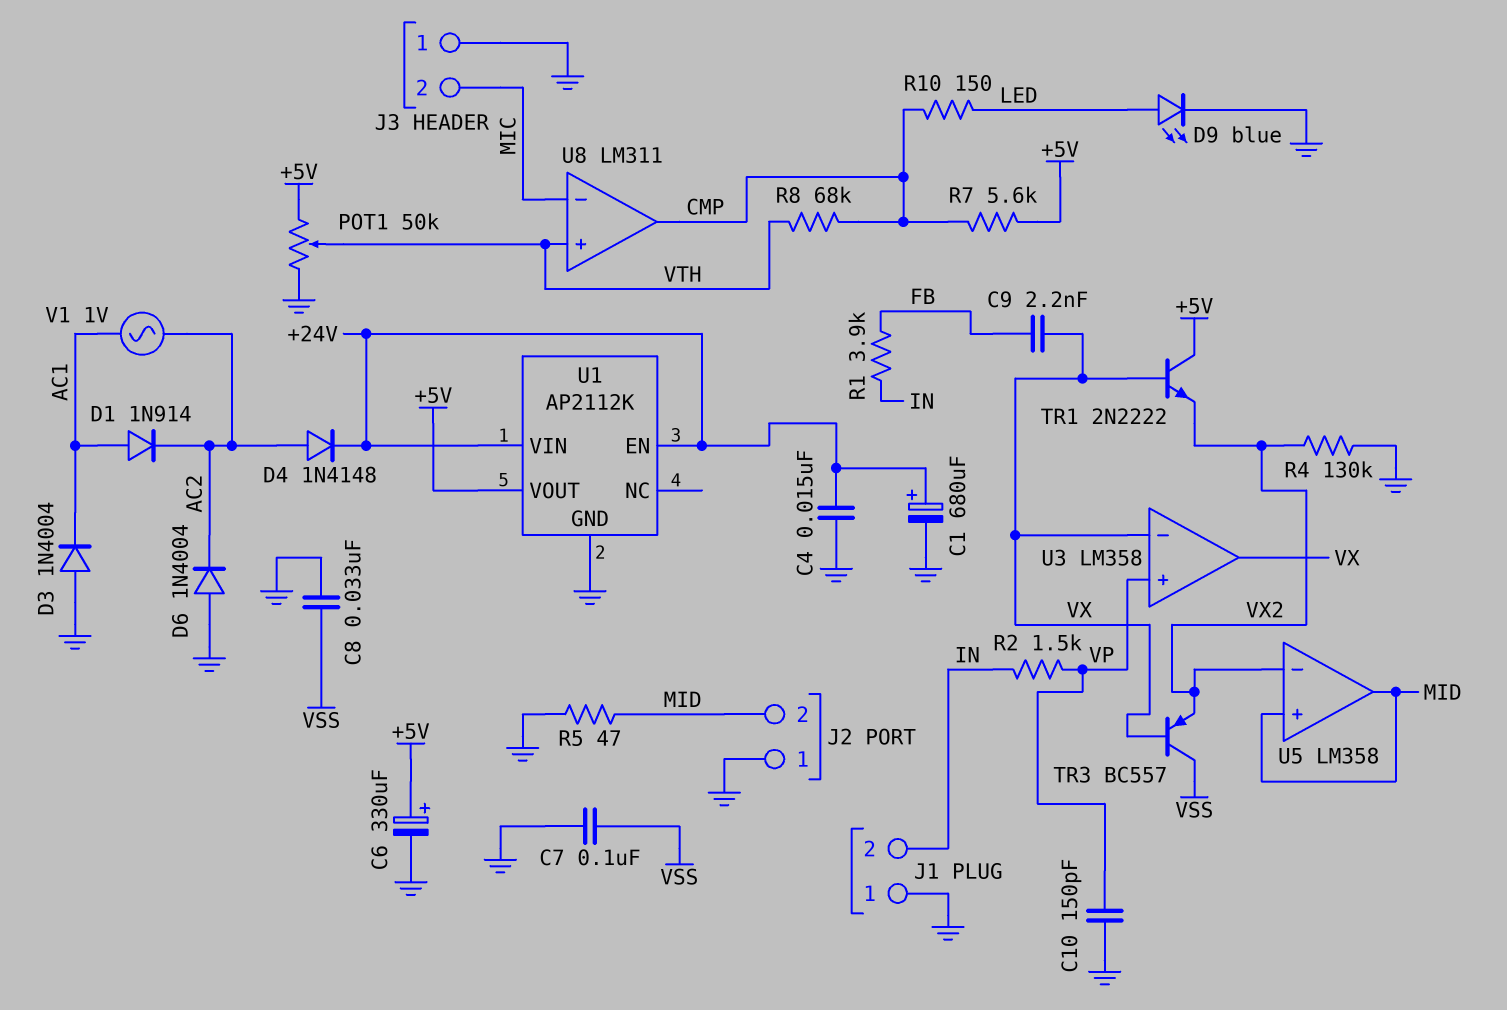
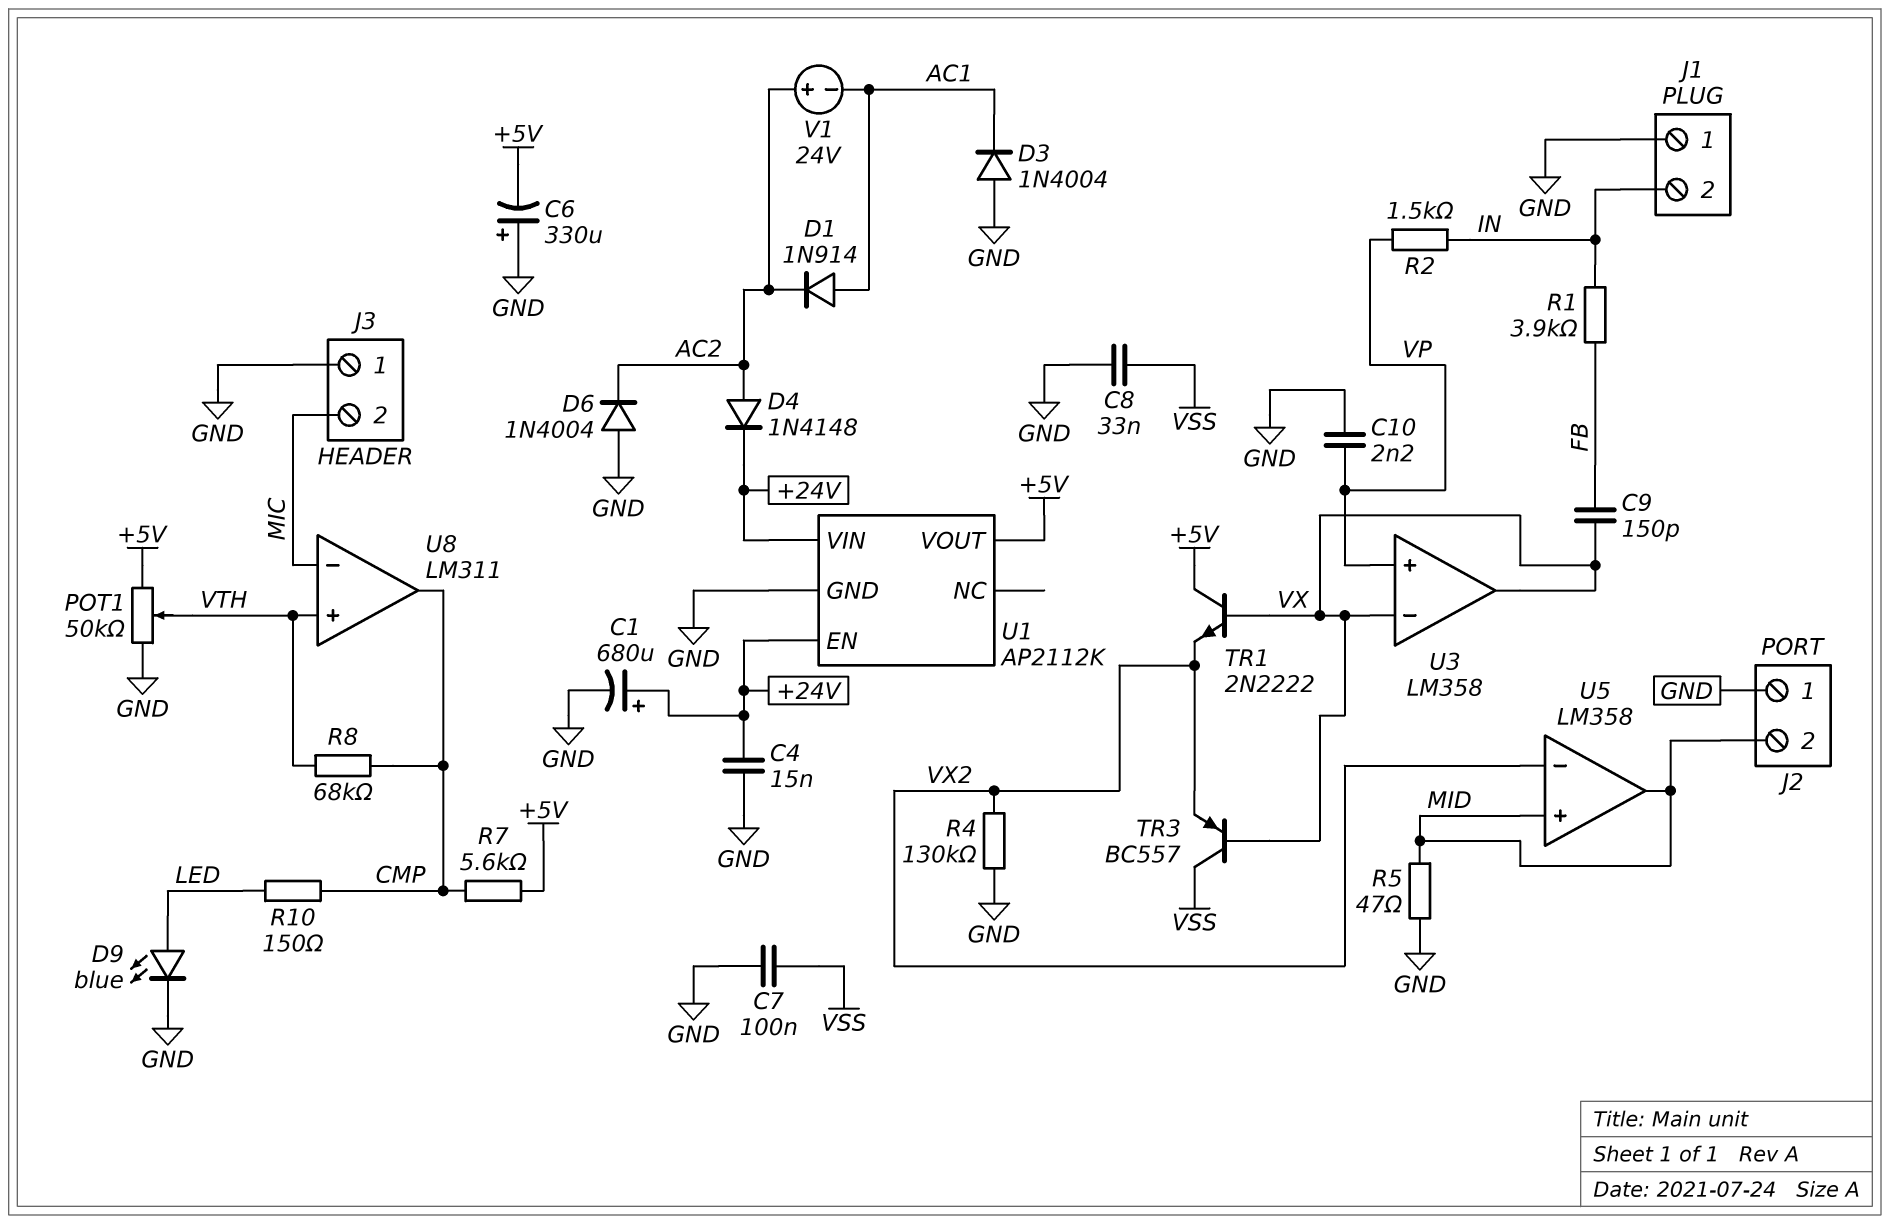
C6: 330uF (plus +5V, minus GND) -> 330uF (plus GND, minus +5V)
C9: 2.2nF (FB, VX) -> 150pF (FB, VX)
C10: 150pF (GND, VP) -> 2.2nF (GND, VP)
V1: AC 1V (AC1, AC2) -> 24V (plus AC2, minus AC1)

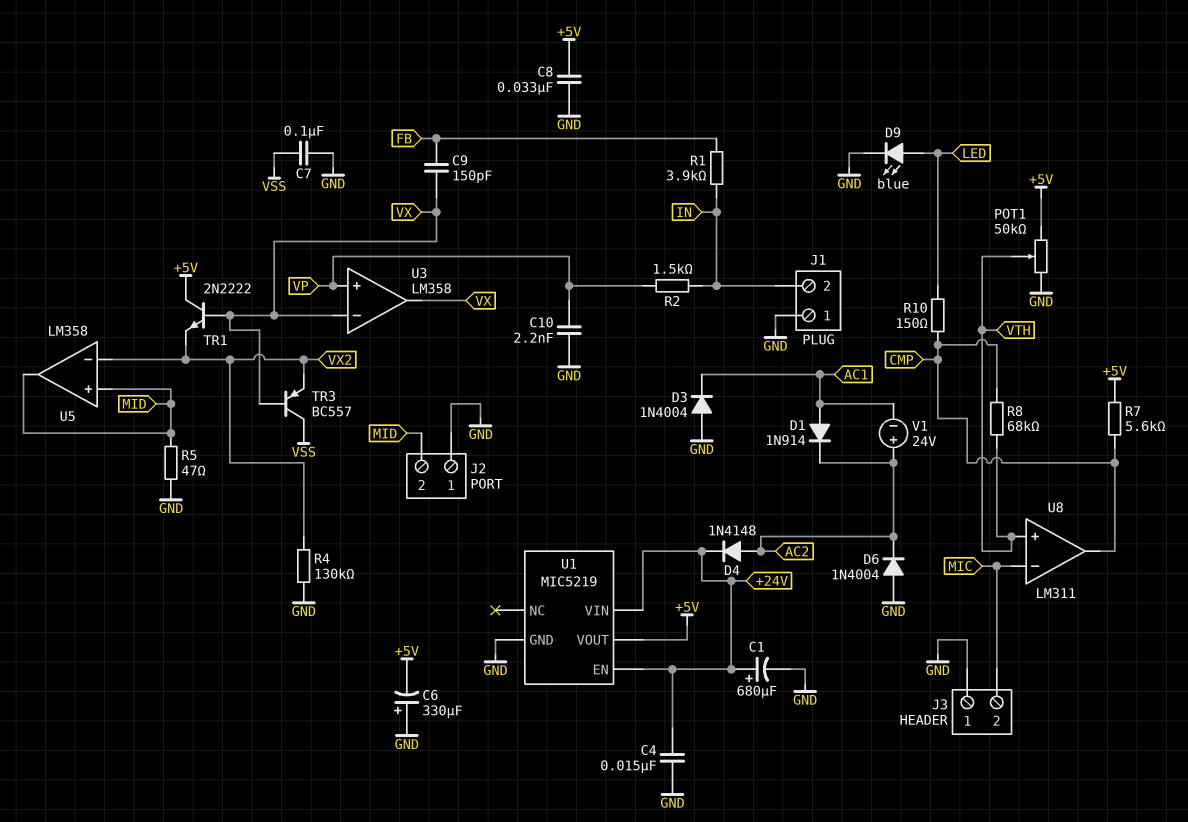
C8: 33nF (GND, VSS) -> 33nF (+5V, GND)
U1: AP2112K -> MIC5219

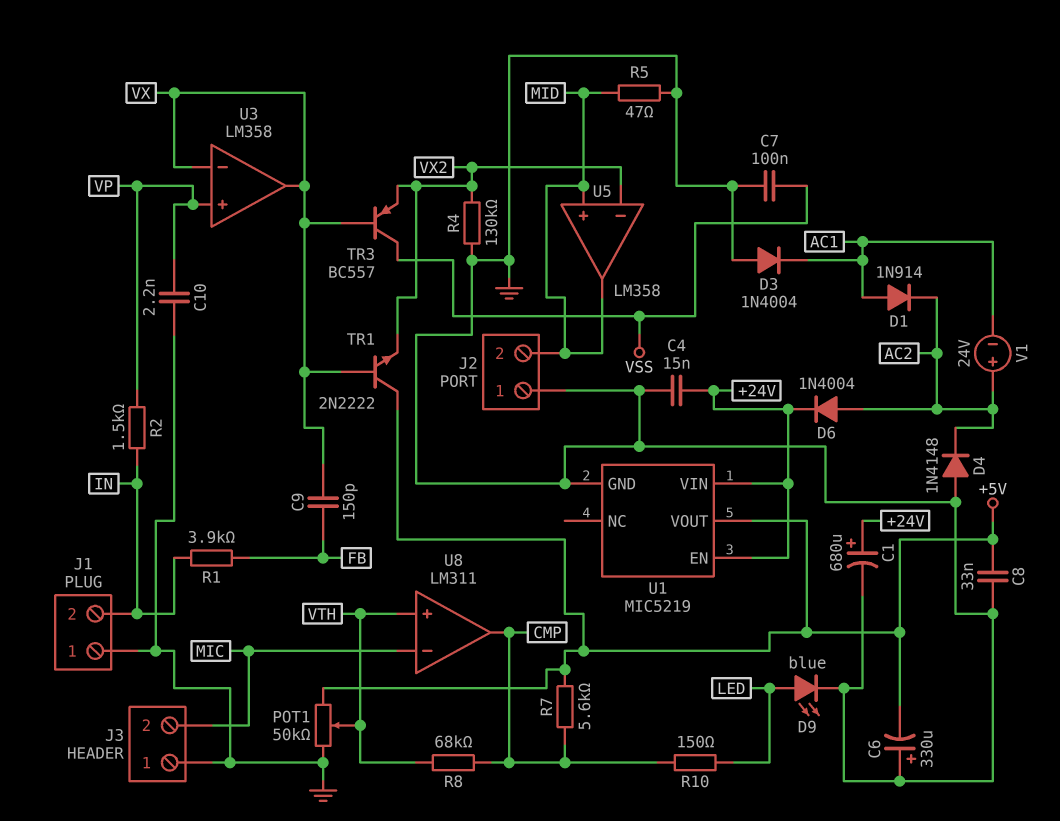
D4: diode 1N4148 (A AC2, K +24V) -> diode 1N4148 (A GND, K AC2)
D6: diode 1N4004 (A GND, K AC2) -> diode 1N4004 (A AC2, K +24V)

